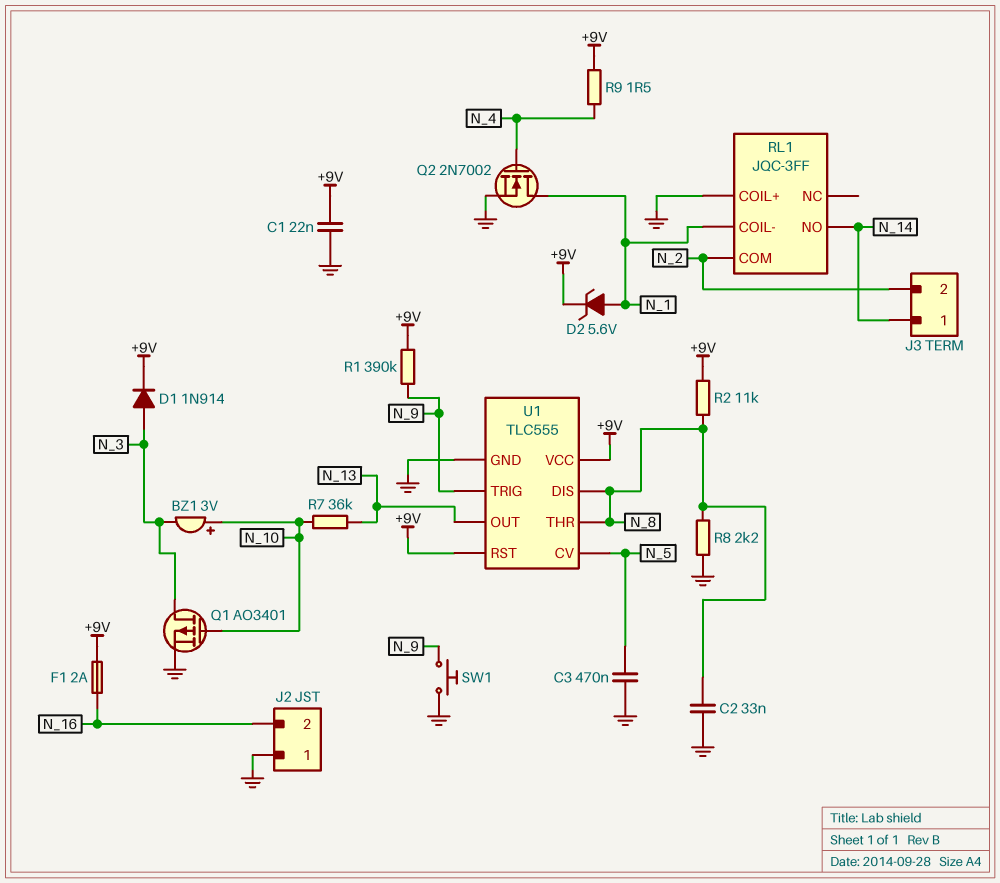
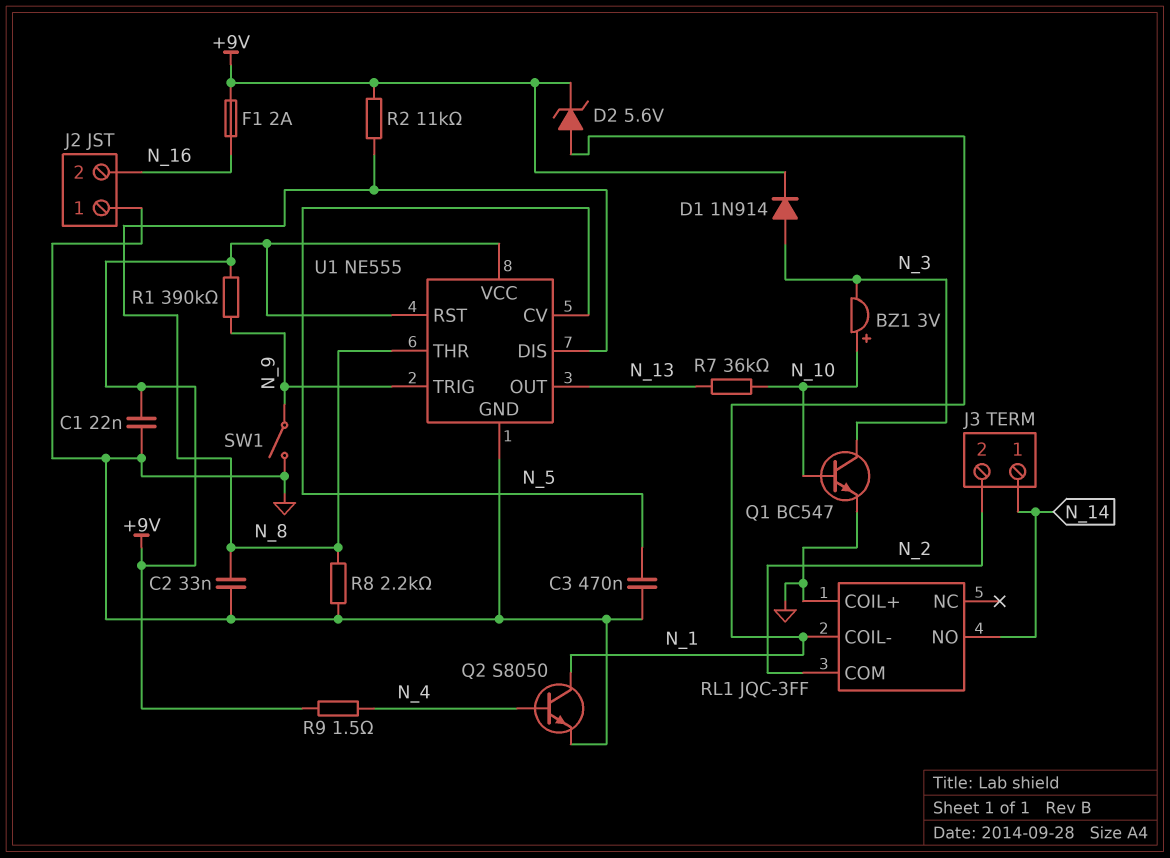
Q1: PMOS AO3401 (G N_10, D N_3, S GND) -> NPN BC547 (B N_10, C N_3, E GND)
Q2: NMOS 2N7002 (G N_4, D N_1, S GND) -> NPN S8050 (B N_4, C N_1, E GND)
SW1: button (GND, N_9) -> switch (GND, N_9)
U1: TLC555 -> NE555

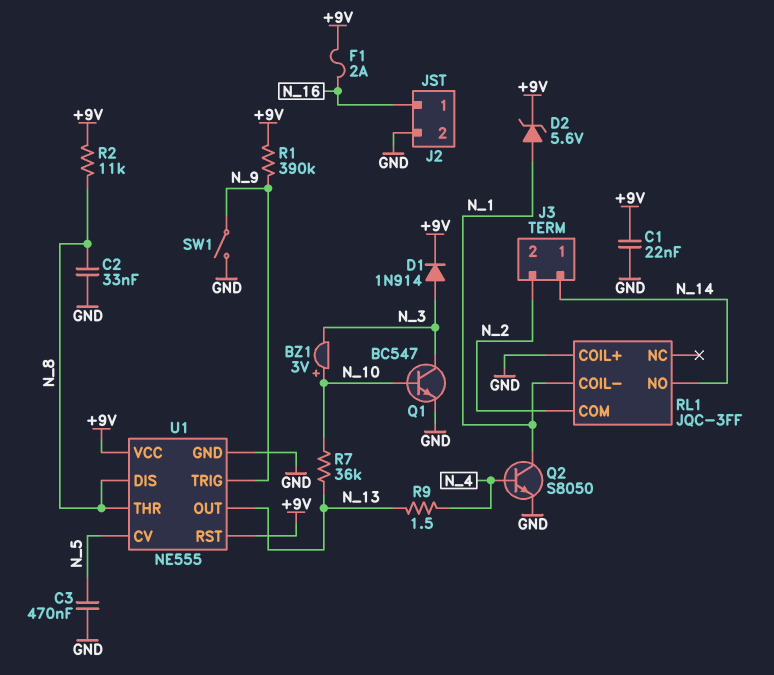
J2 pin 1: GND -> N_16
J2 pin 2: N_16 -> GND
R8: 2.2k (GND, N_8) -> none
R9: 1.5 (+9V, N_4) -> 1.5 (N_4, N_13)

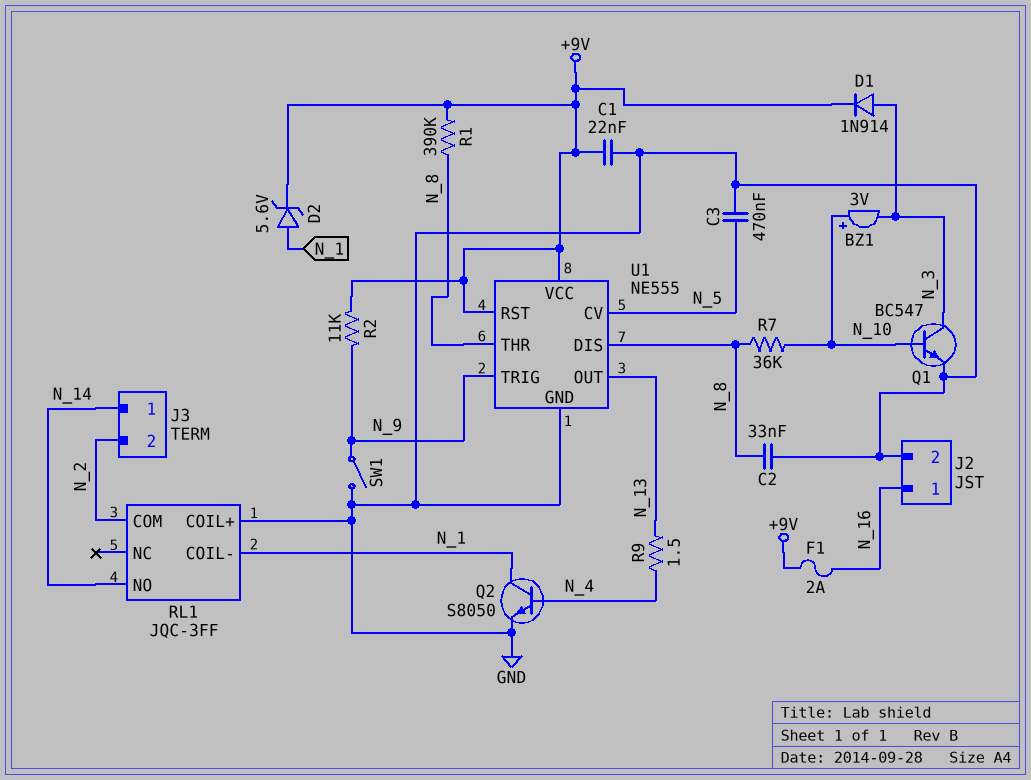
R1: 390k (+9V, N_9) -> 390k (+9V, N_8)
R2: 11k (+9V, N_8) -> 11k (+9V, N_9)
R7: 36k (N_10, N_13) -> 36k (N_8, N_10)

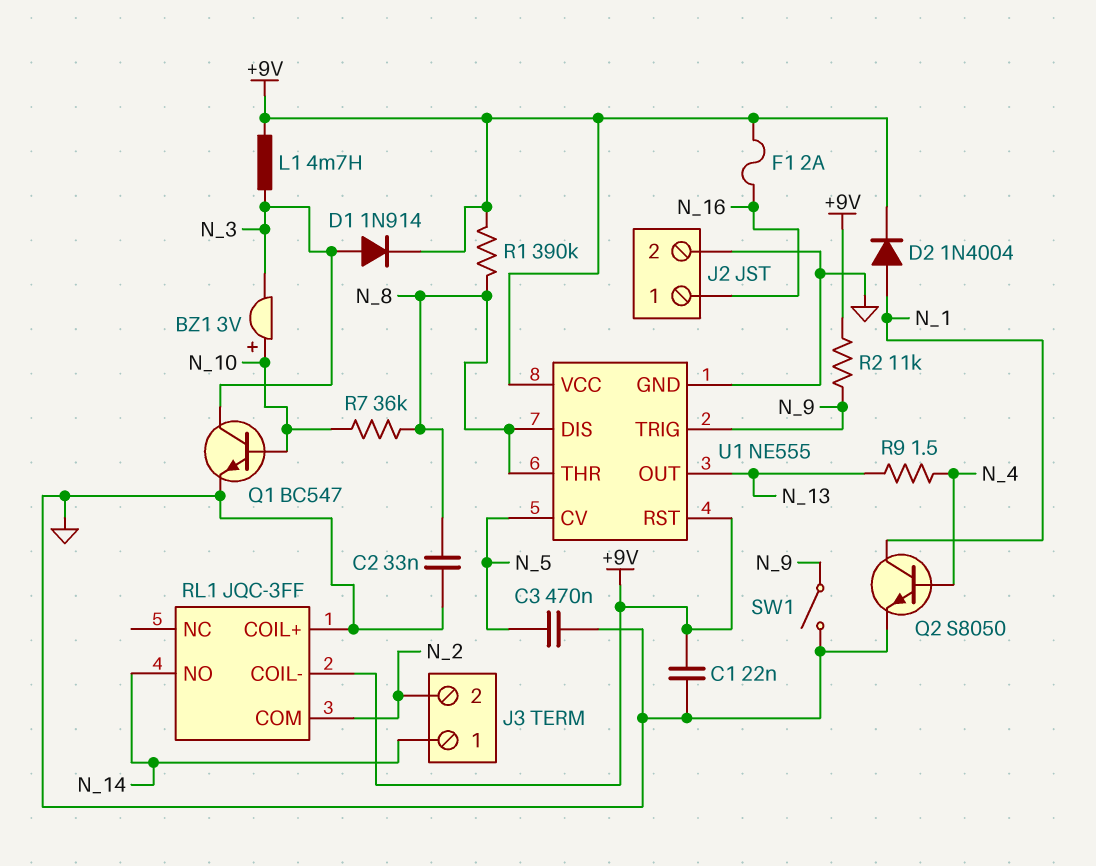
D2: zener 5.6V (A N_1, K +9V) -> diode 1N4004 (A N_1, K +9V)
L1: none -> 4.7mH (+9V, N_3)
RL1 pin COIL-: N_1 -> +9V

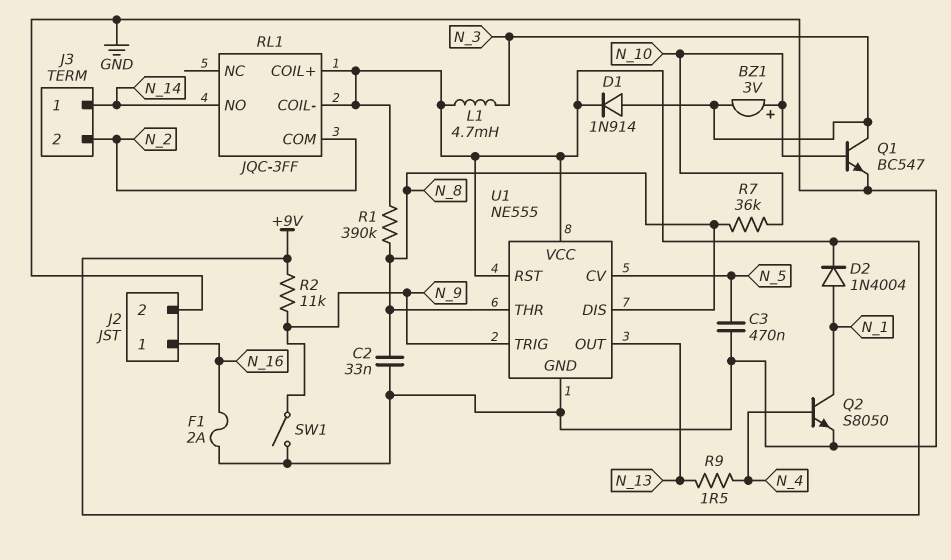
C1: 22nF (+9V, GND) -> none
F1: 2A (+9V, N_16) -> 2A (GND, N_16)
RL1 pin COIL+: GND -> +9V

